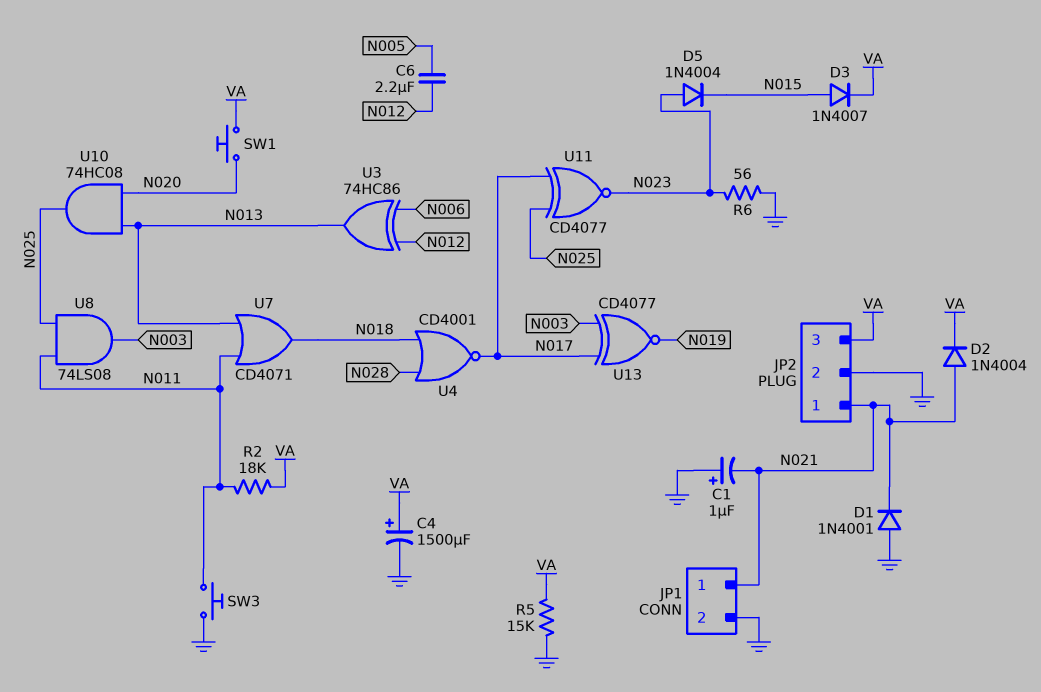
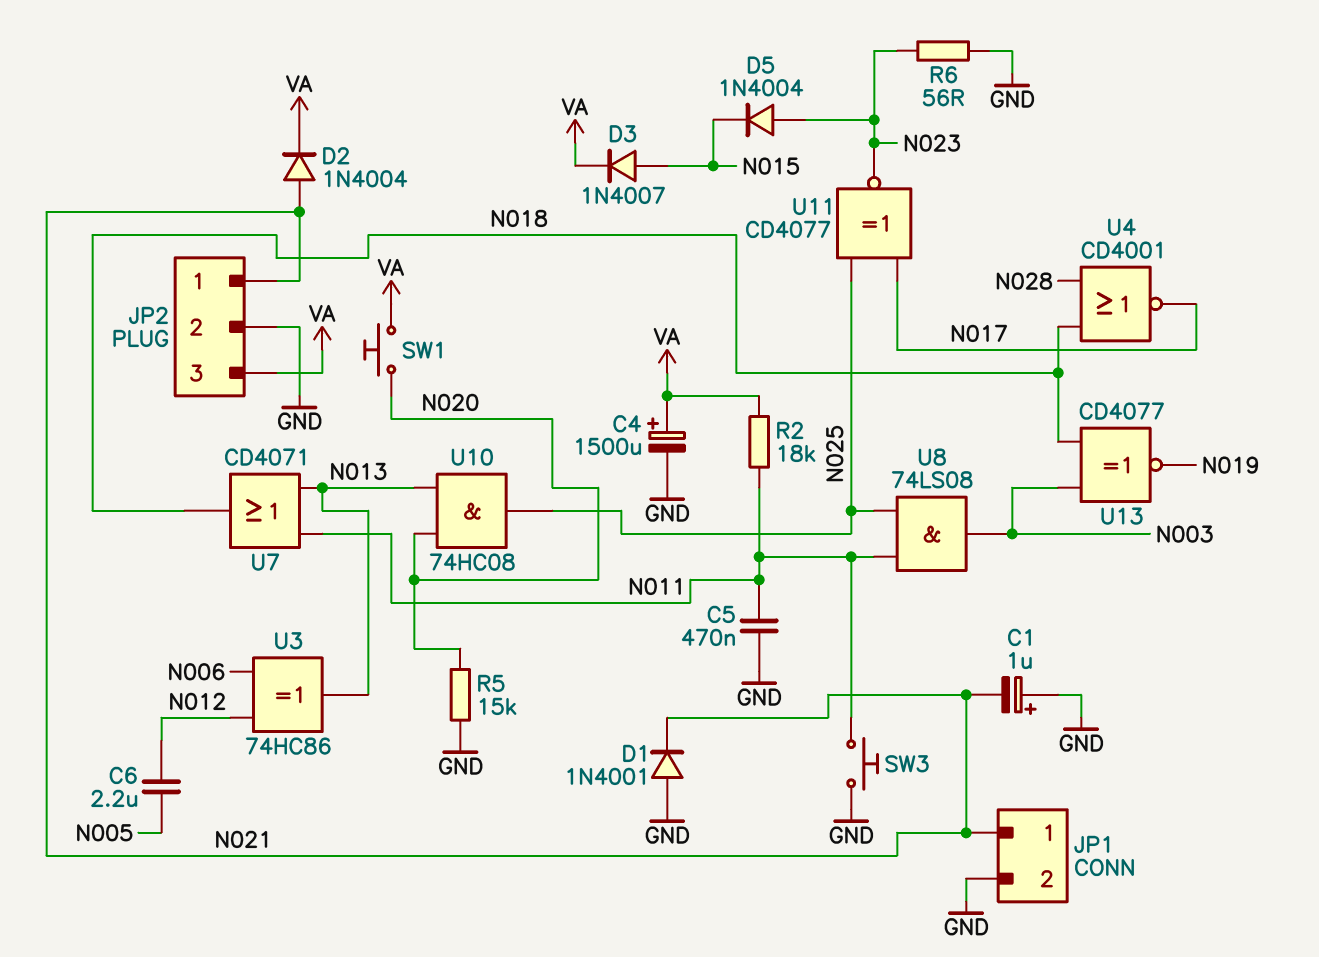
C5: none -> 470nF (GND, N011)
R5: 15k (GND, VA) -> 15k (GND, N020)
U13: XNOR CD4077 (in N003, in N017, out N019) -> XNOR CD4077 (in N003, in N018, out N019)

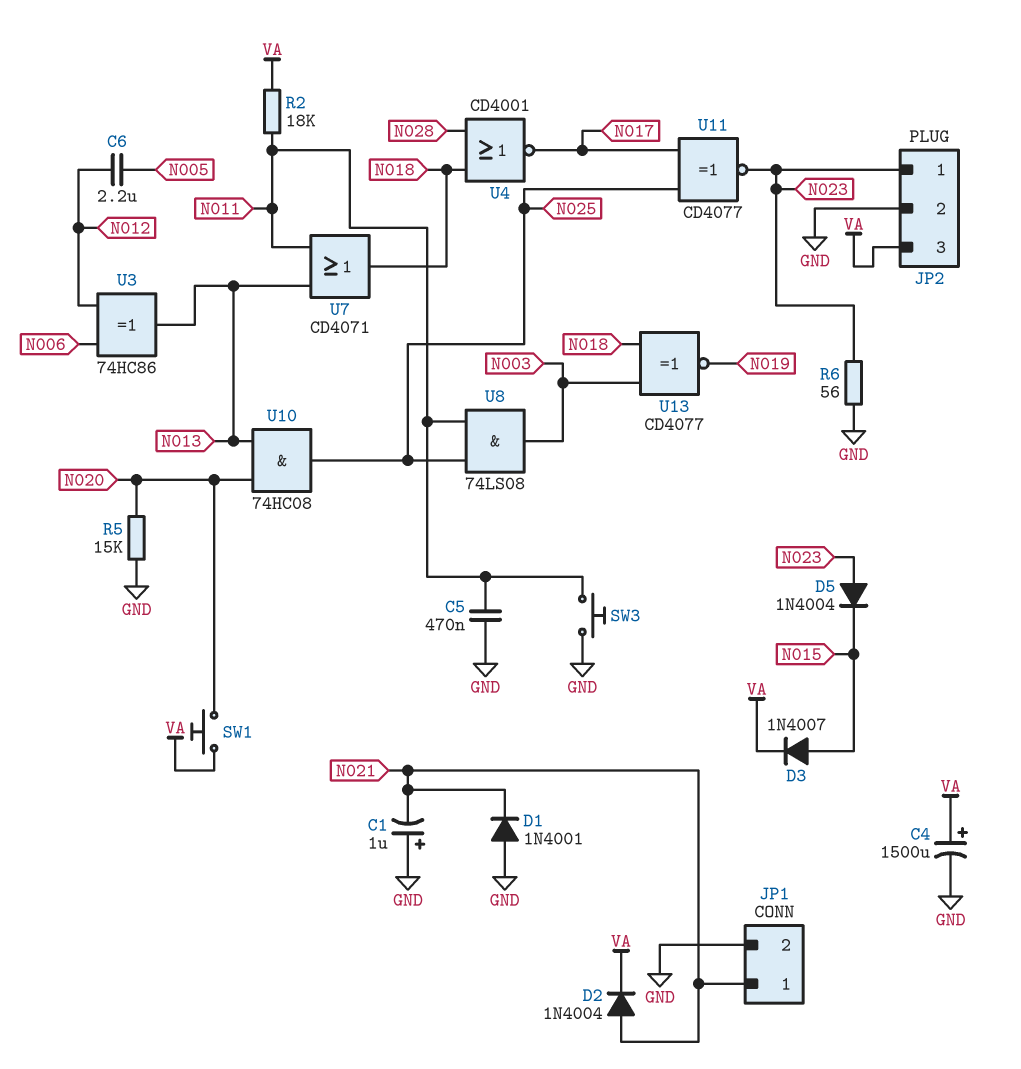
JP2 pin 1: N021 -> N023

